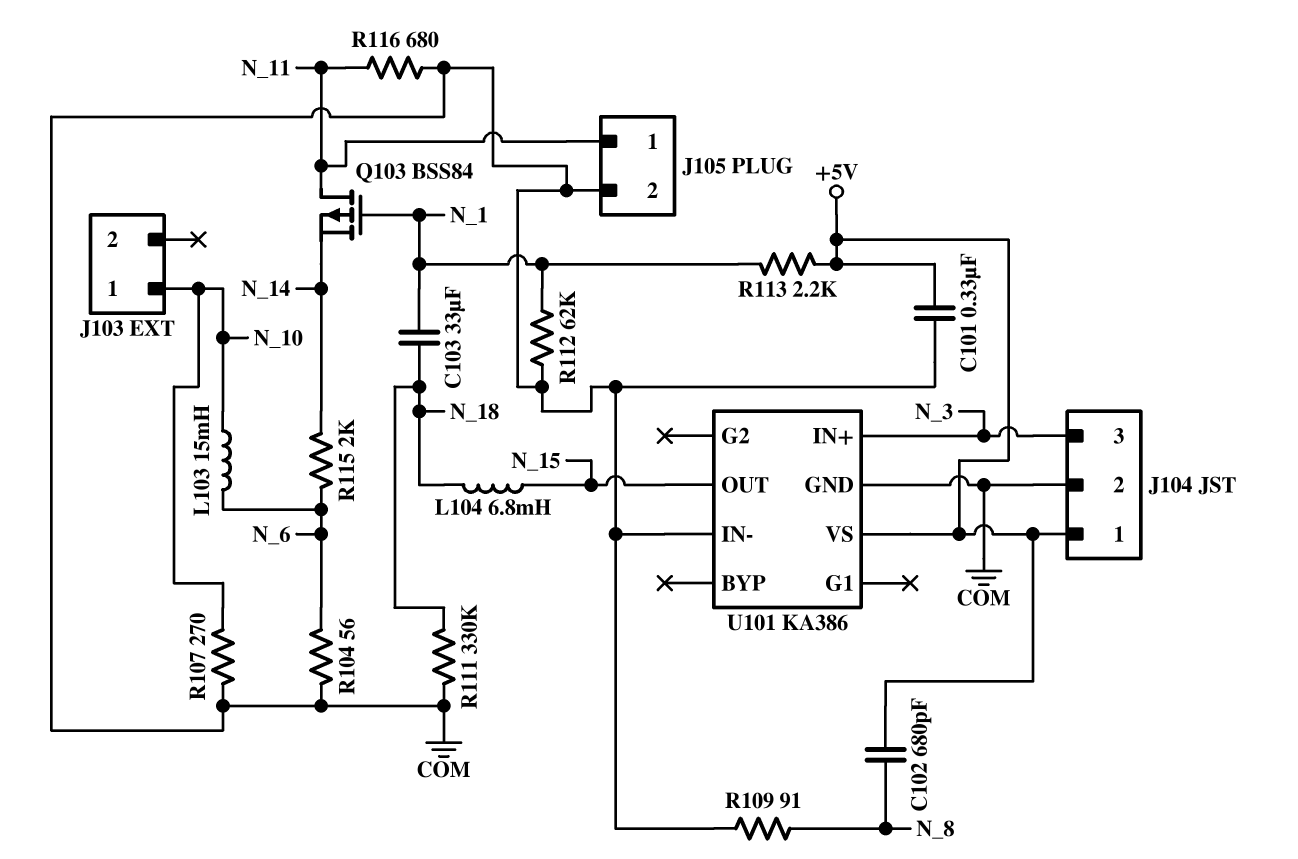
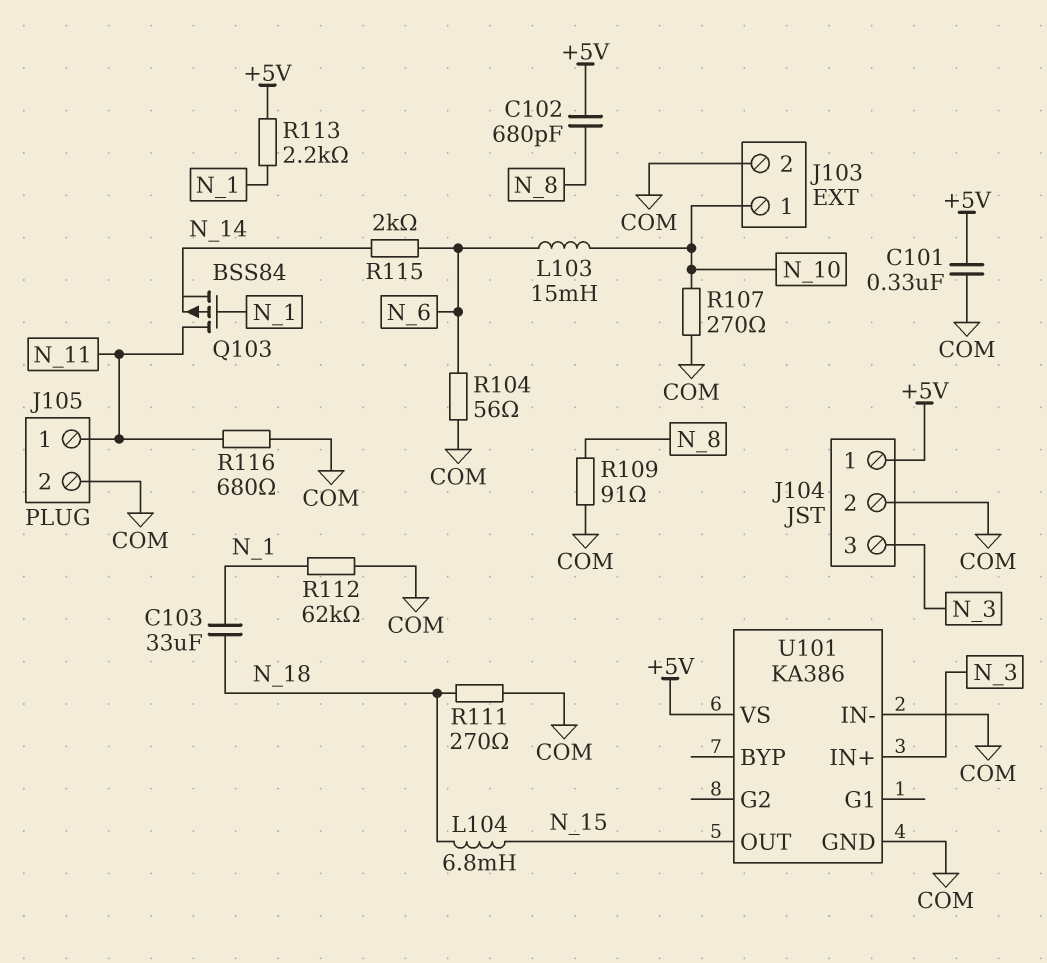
J103 pin 2: none -> COM
R111: 330k (COM, N_18) -> 270 (COM, N_18)

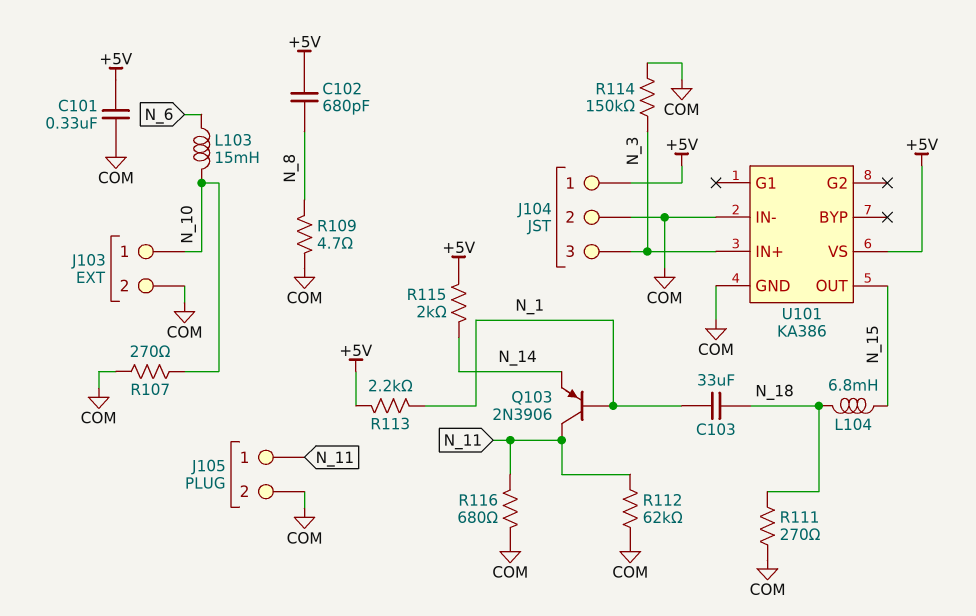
Q103: PMOS BSS84 (G N_1, D N_11, S N_14) -> PNP 2N3906 (B N_1, C N_11, E N_14)
R104: 56 (COM, N_6) -> none
R109: 91 (COM, N_8) -> 4.7 (COM, N_8)
R112: 62k (COM, N_1) -> 62k (COM, N_11)
R114: none -> 150k (COM, N_3)
R115: 2k (N_6, N_14) -> 2k (+5V, N_14)

